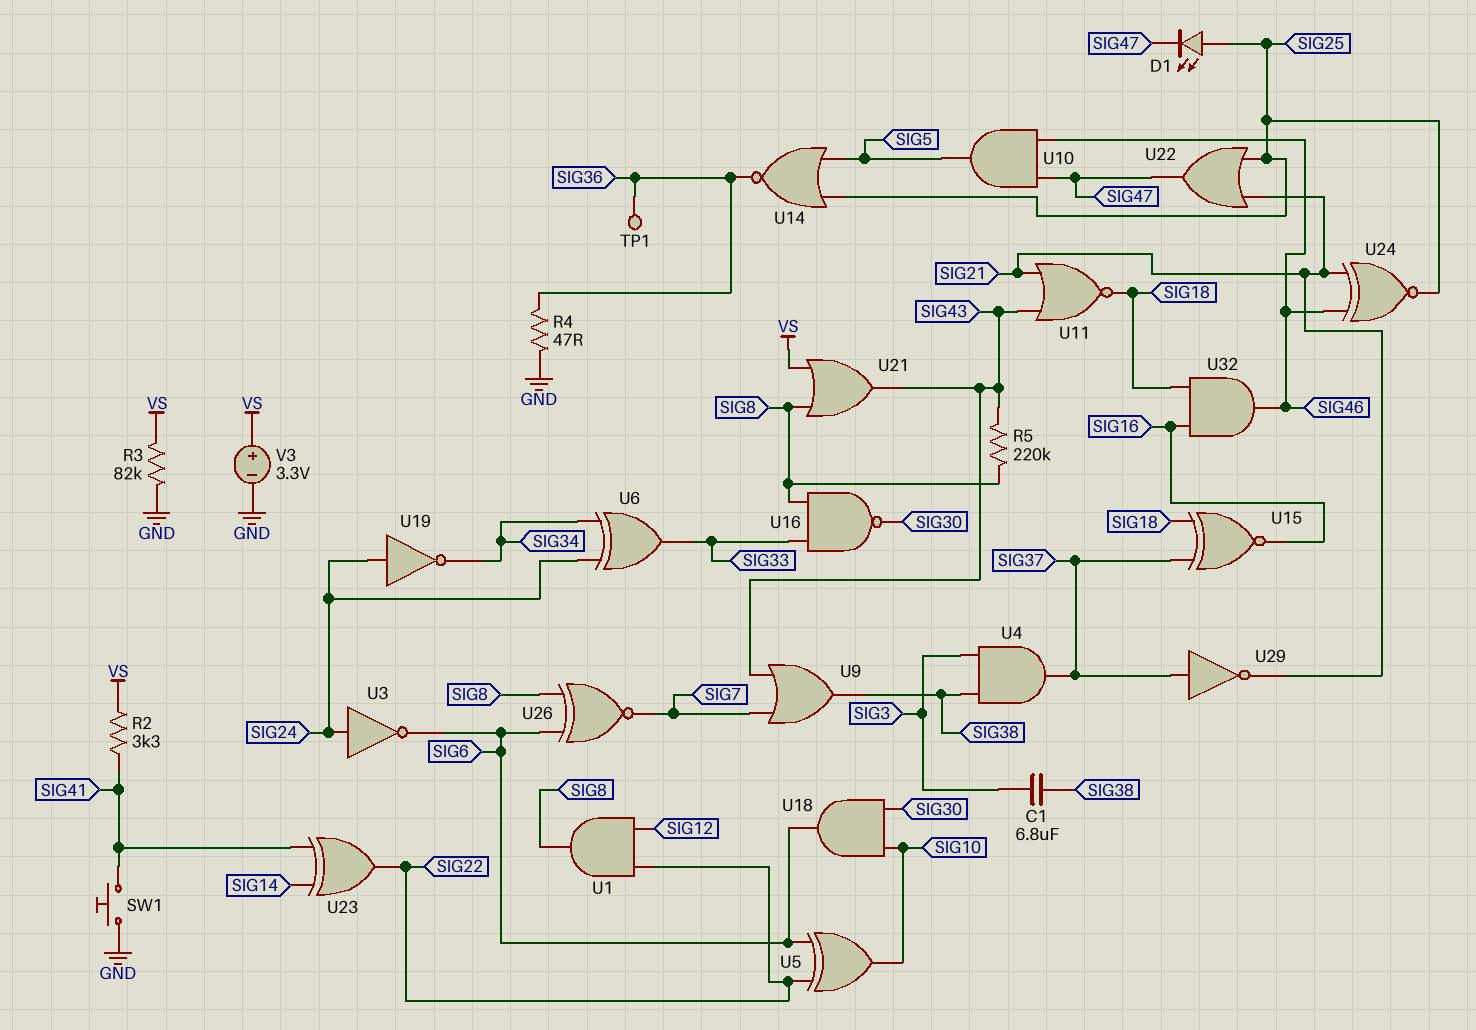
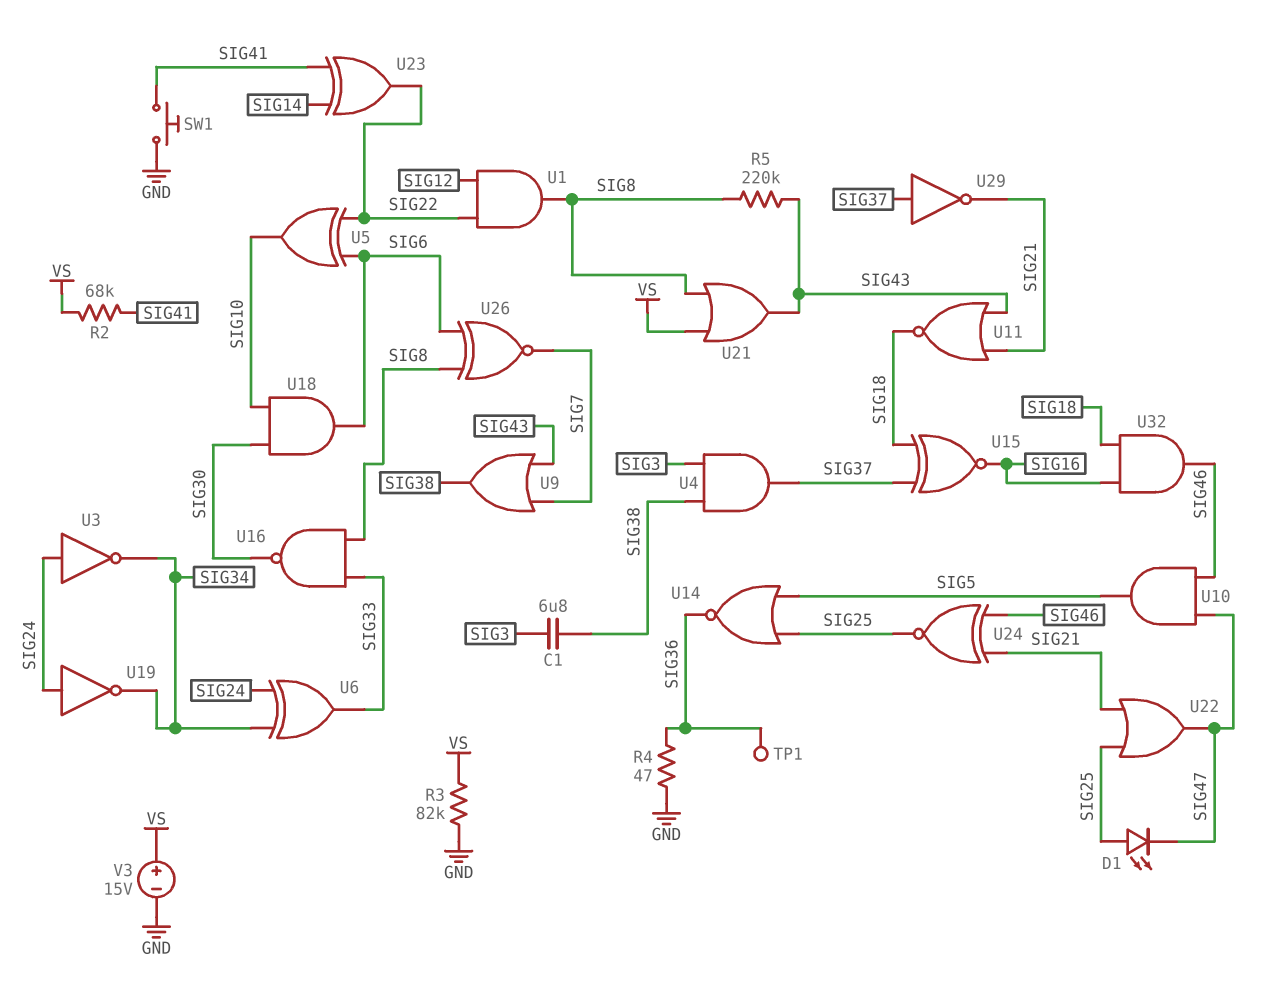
R2: 3.3k (SIG41, VS) -> 68k (SIG41, VS)
U3: NOT (in SIG24, out SIG6) -> NOT (in SIG24, out SIG34)
V3: 3.3V (plus VS, minus GND) -> 15V (plus VS, minus GND)

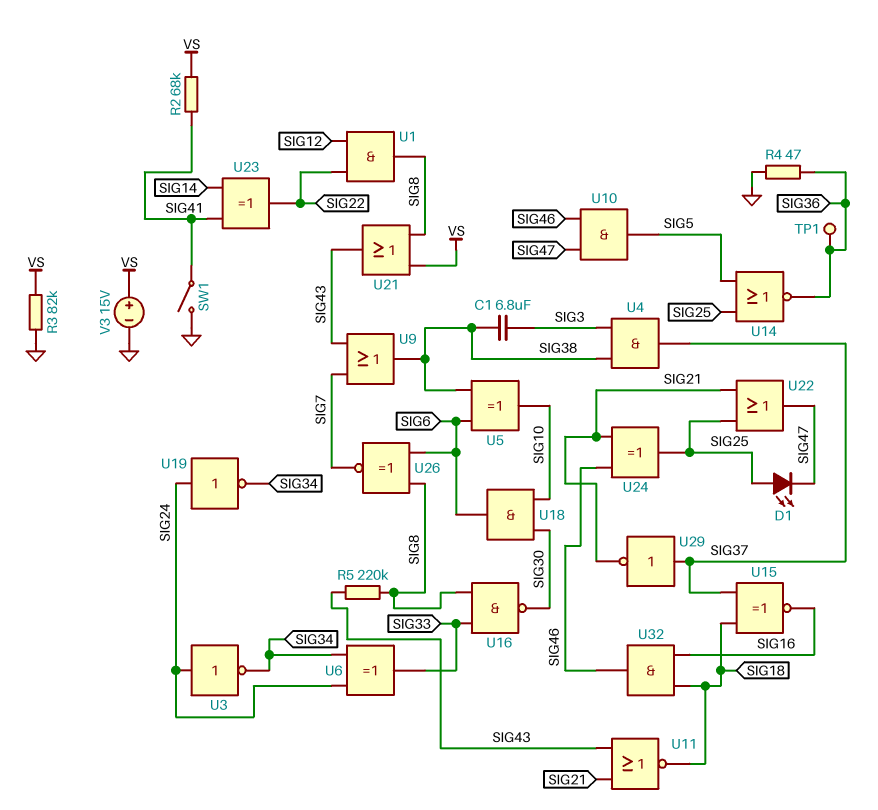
SW1: button (GND, SIG41) -> switch (GND, SIG41)
U5: XOR (in SIG6, in SIG22, out SIG10) -> XOR (in SIG6, in SIG38, out SIG10)
U24: XNOR (in SIG21, in SIG46, out SIG25) -> XOR (in SIG21, in SIG46, out SIG25)

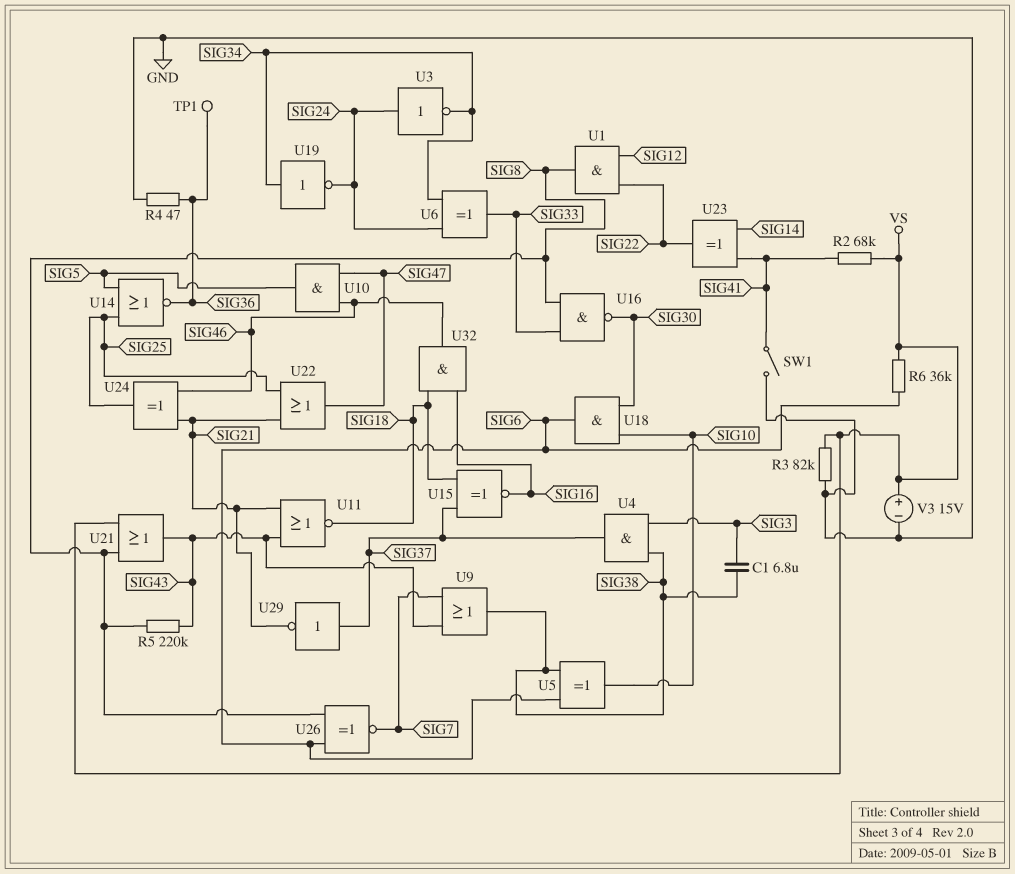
D1: LED (A SIG25, K SIG47) -> none
R6: none -> 36k (SIG6, VS)
U19: NOT (in SIG24, out SIG34) -> NOT (in SIG34, out SIG24)

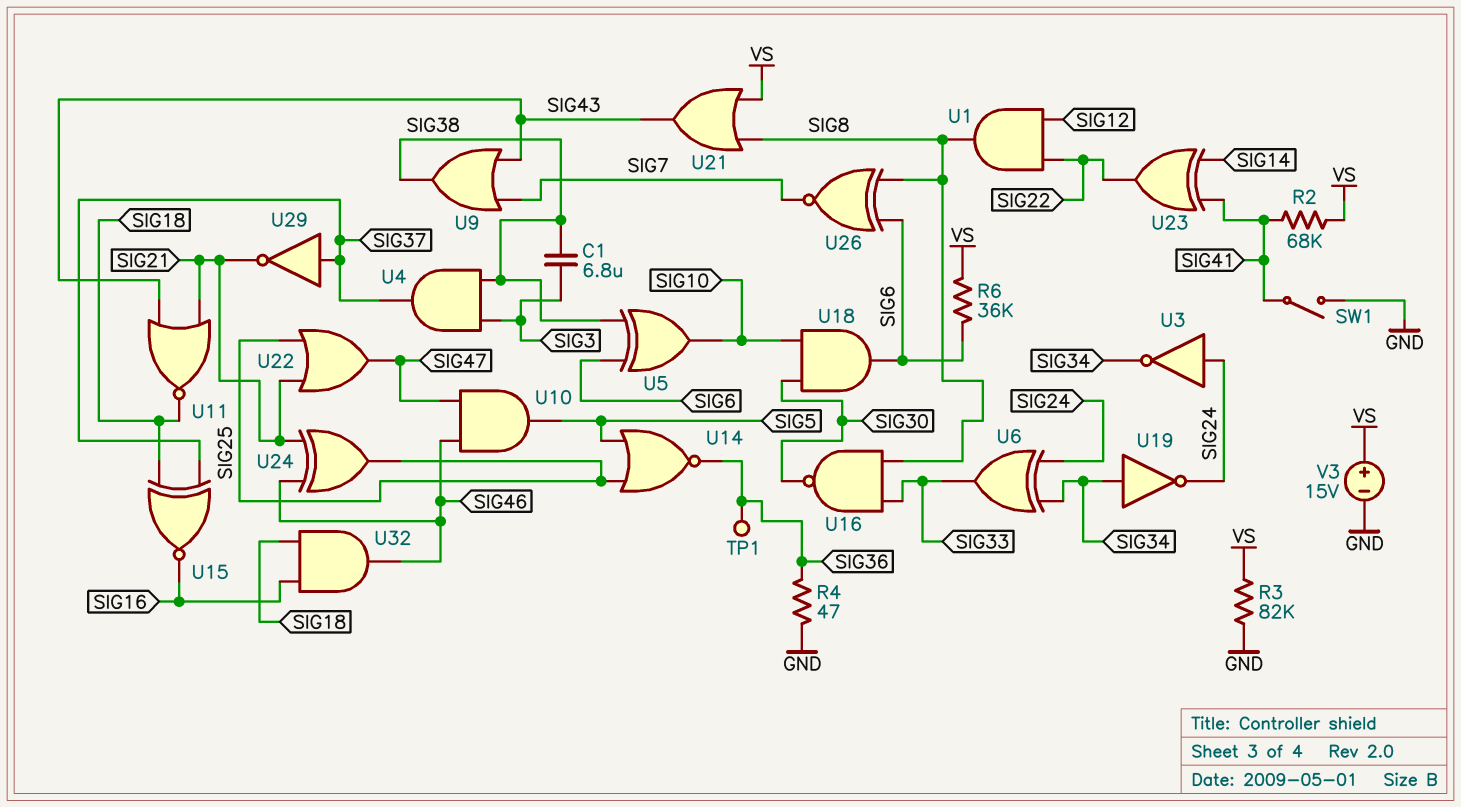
R5: 220k (SIG8, SIG43) -> none

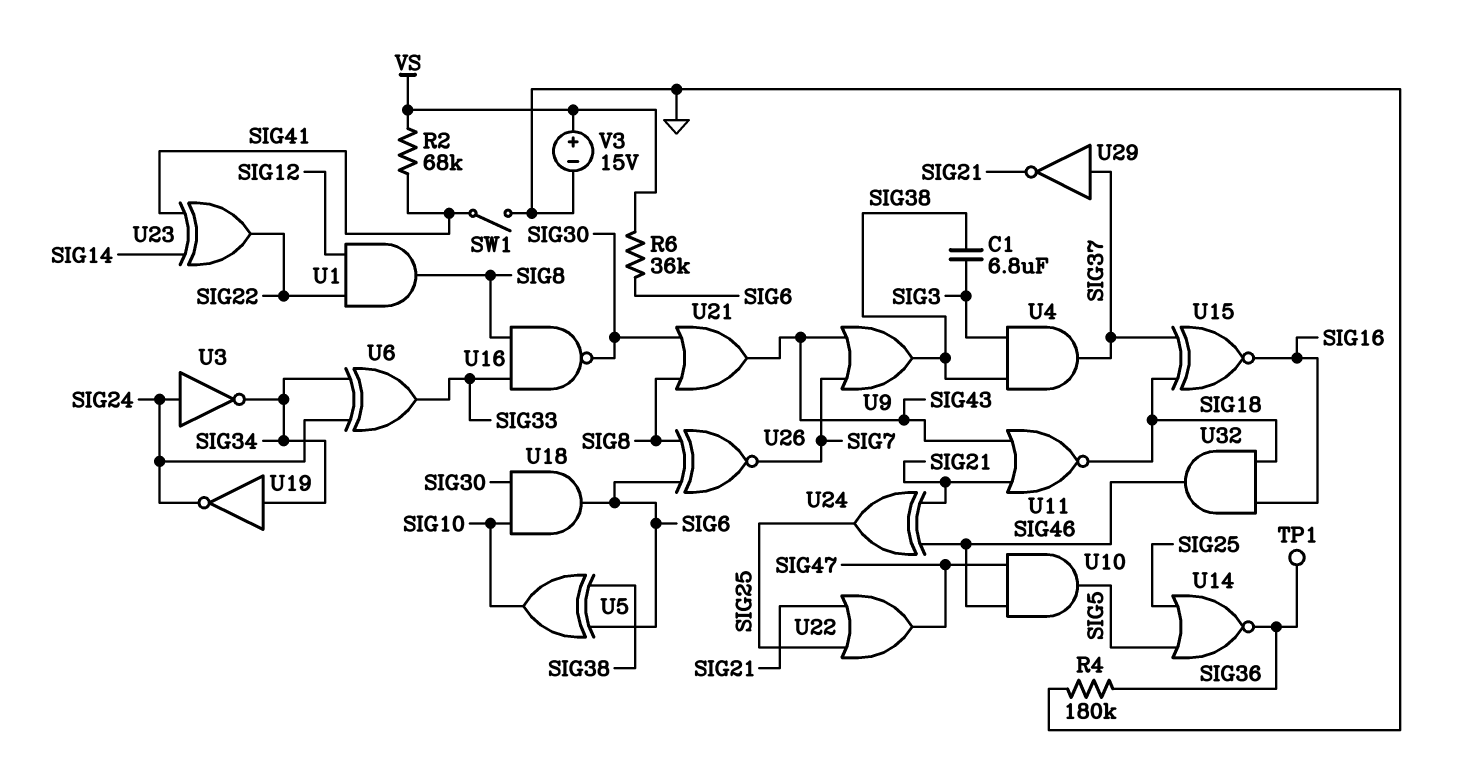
R3: 82k (GND, VS) -> none
R4: 47 (GND, SIG36) -> 180k (GND, SIG36)
U21: OR (in SIG8, in VS, out SIG43) -> OR (in SIG8, in SIG30, out SIG43)

